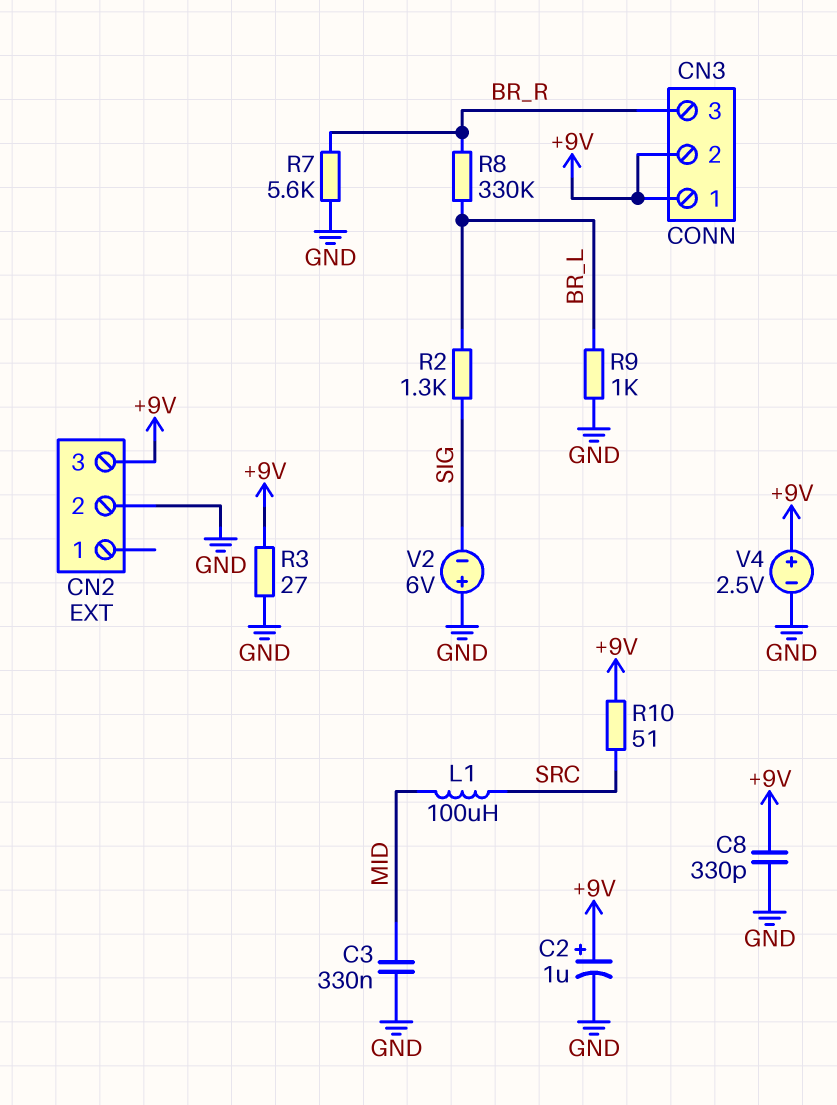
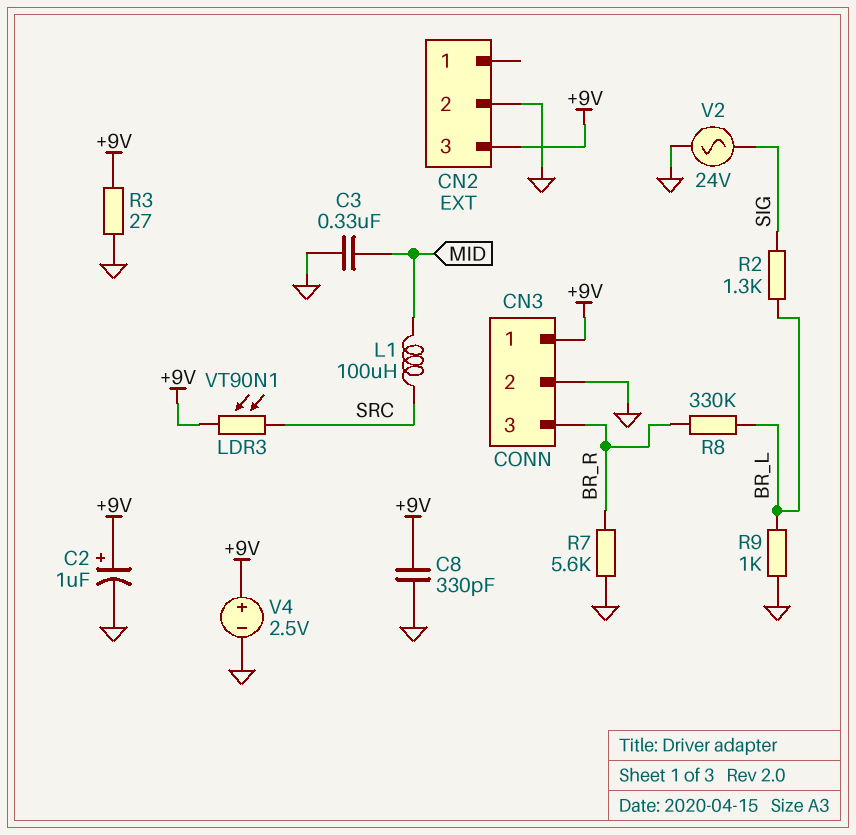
CN3 pin 2: +9V -> GND
LDR3: none -> VT90N1 (+9V, SRC)
R10: 51 (+9V, SRC) -> none
V2: 6V (plus GND, minus SIG) -> AC 24V (GND, SIG)

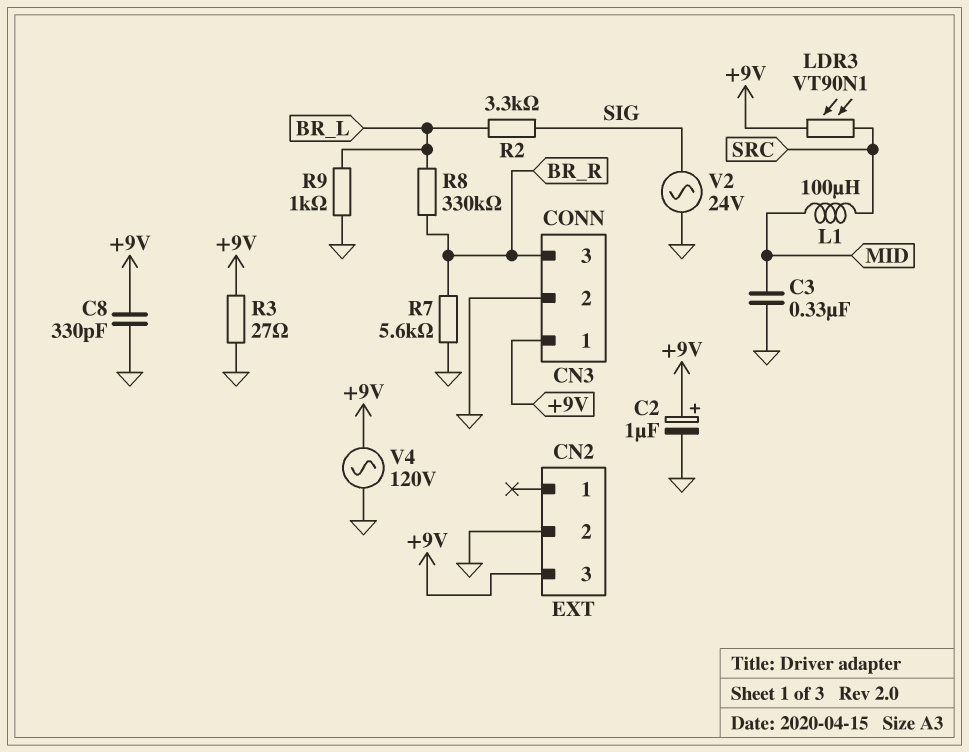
R2: 1.3k (BR_L, SIG) -> 3.3k (BR_L, SIG)
V4: 2.5V (plus +9V, minus GND) -> AC 120V (+9V, GND)

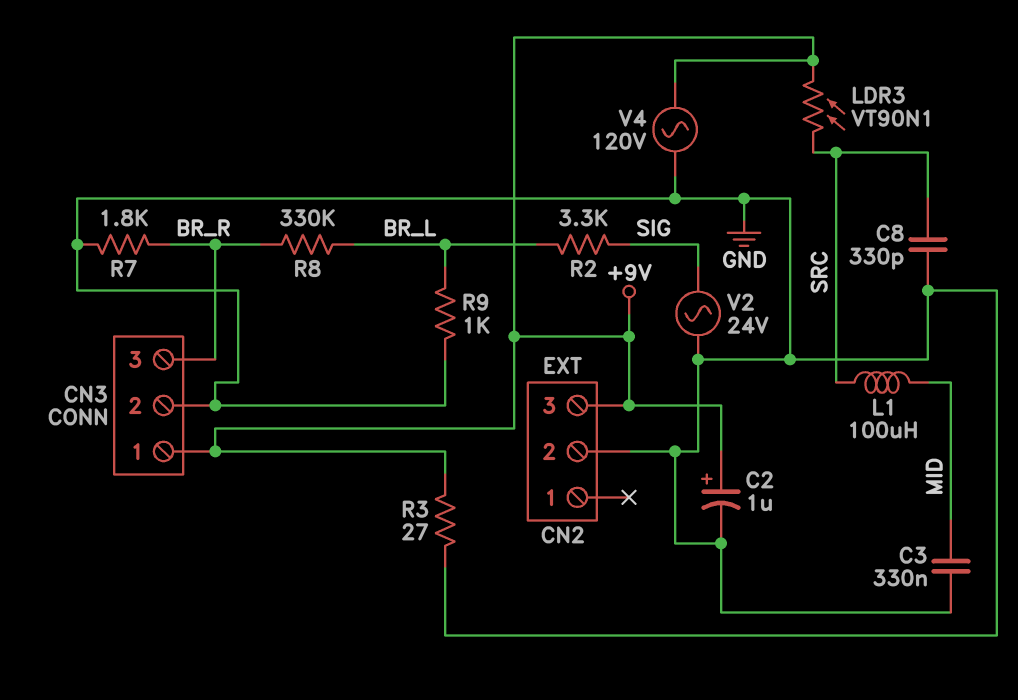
C8: 330pF (+9V, GND) -> 330pF (GND, SRC)
R7: 5.6k (BR_R, GND) -> 1.8k (BR_R, GND)

